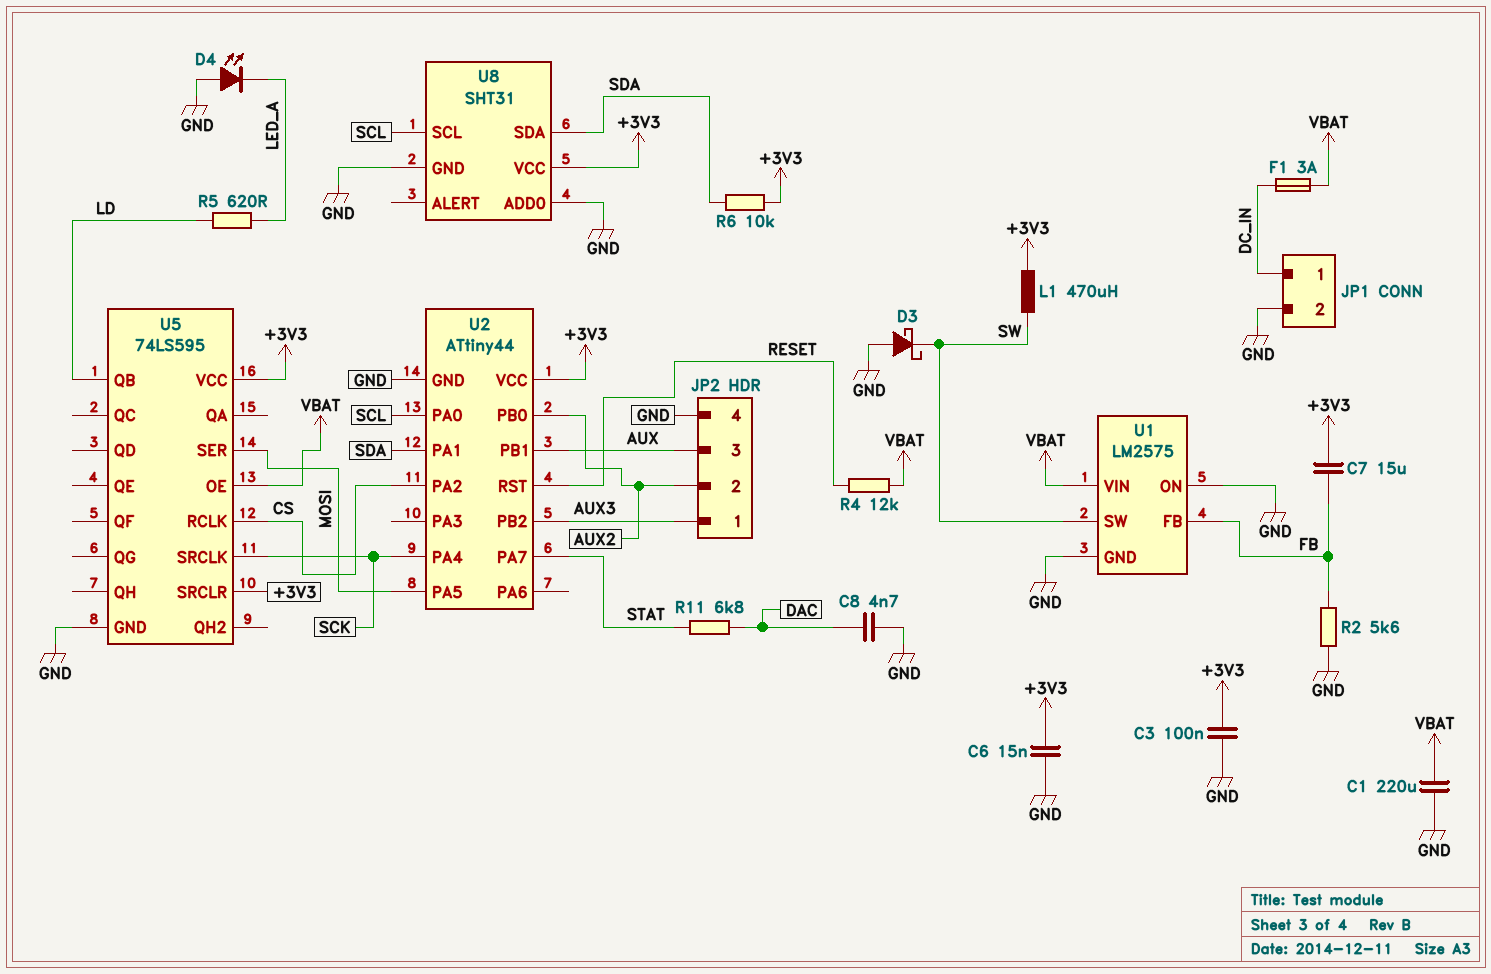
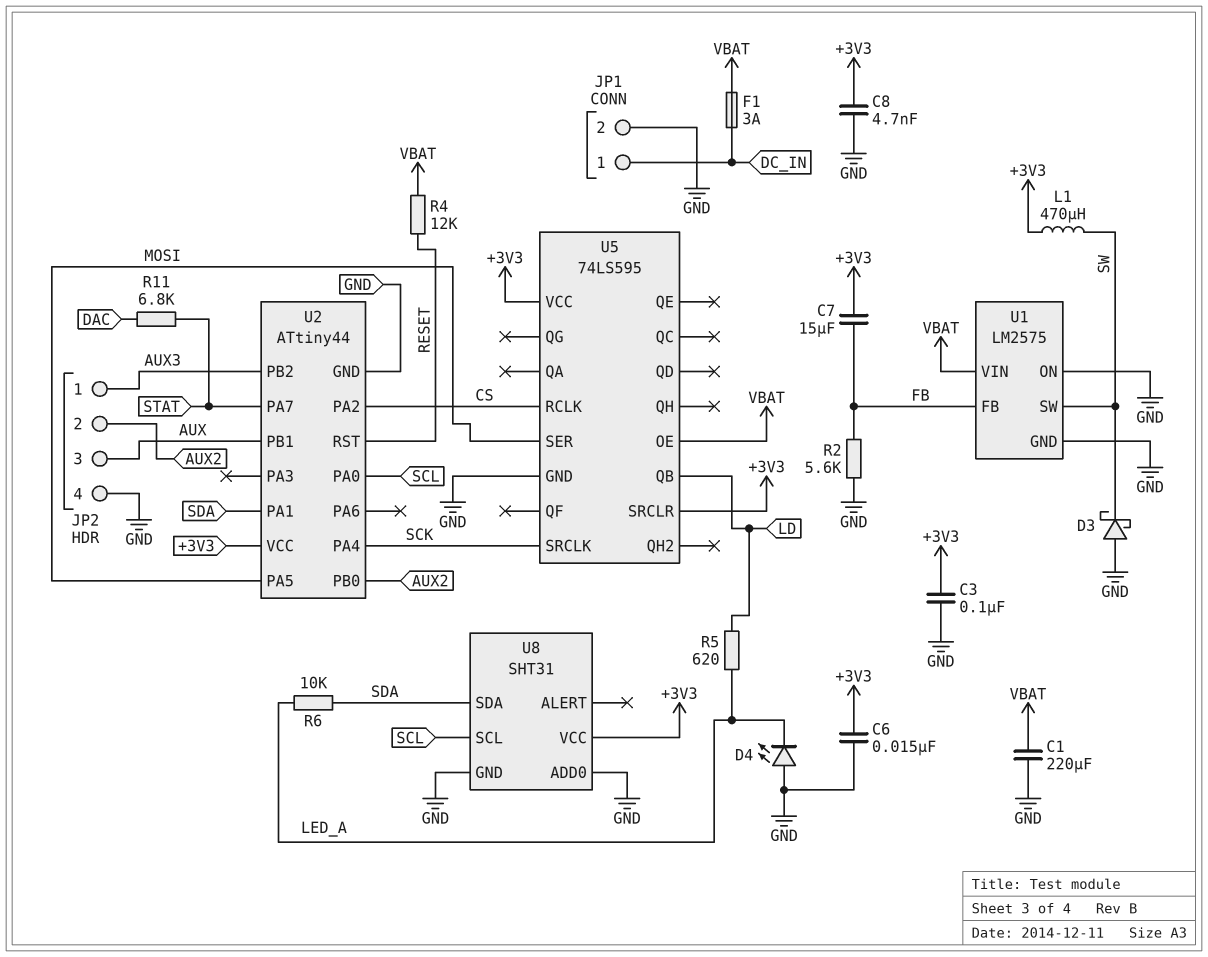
C8: 4.7nF (DAC, GND) -> 4.7nF (+3V3, GND)
R6: 10k (+3V3, SDA) -> 10k (LED_A, SDA)

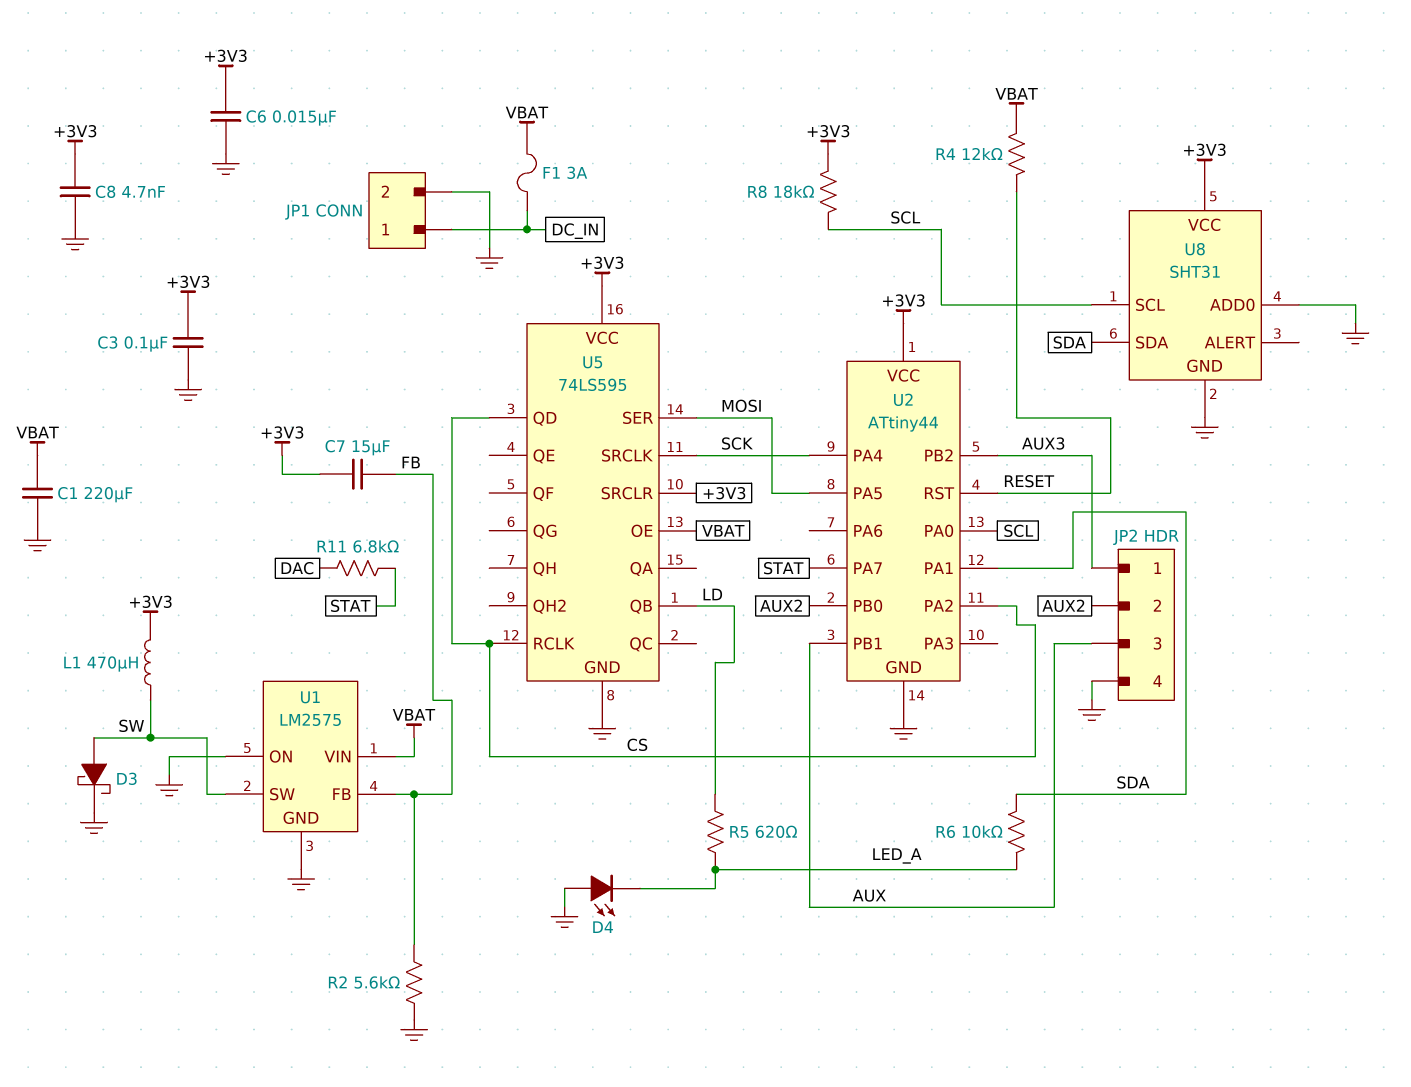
D3: schottky (A GND, K SW) -> schottky (A SW, K GND)
R8: none -> 18k (+3V3, SCL)
U5 pin QD: none -> CS

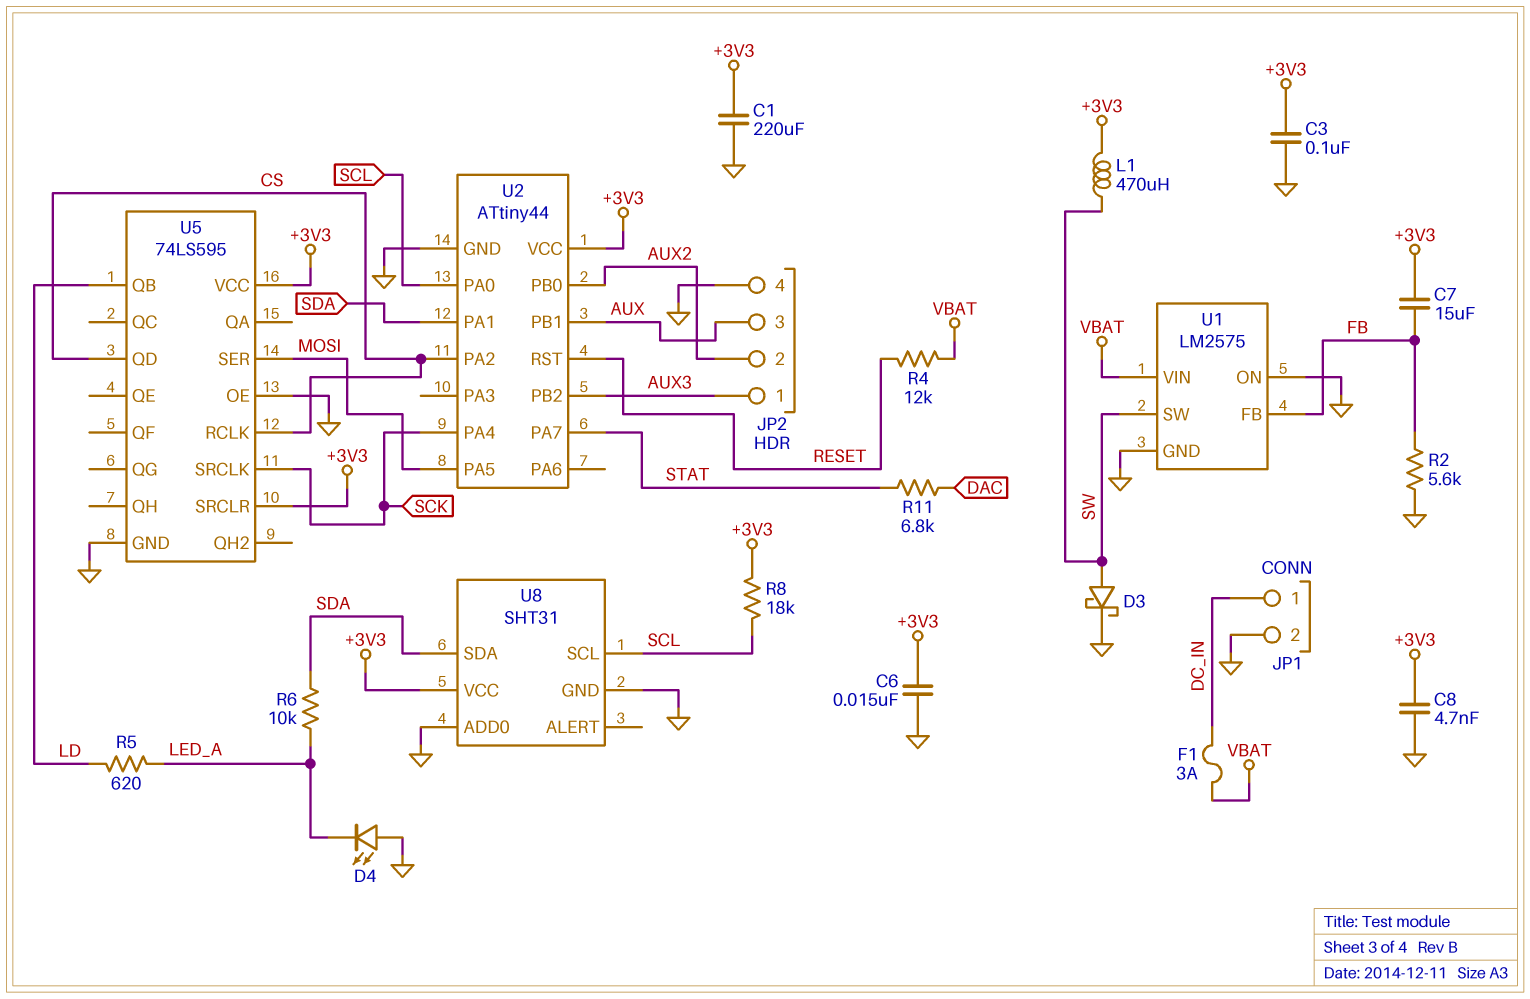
C1: 220uF (GND, VBAT) -> 220uF (+3V3, GND)
U5 pin OE: VBAT -> GND

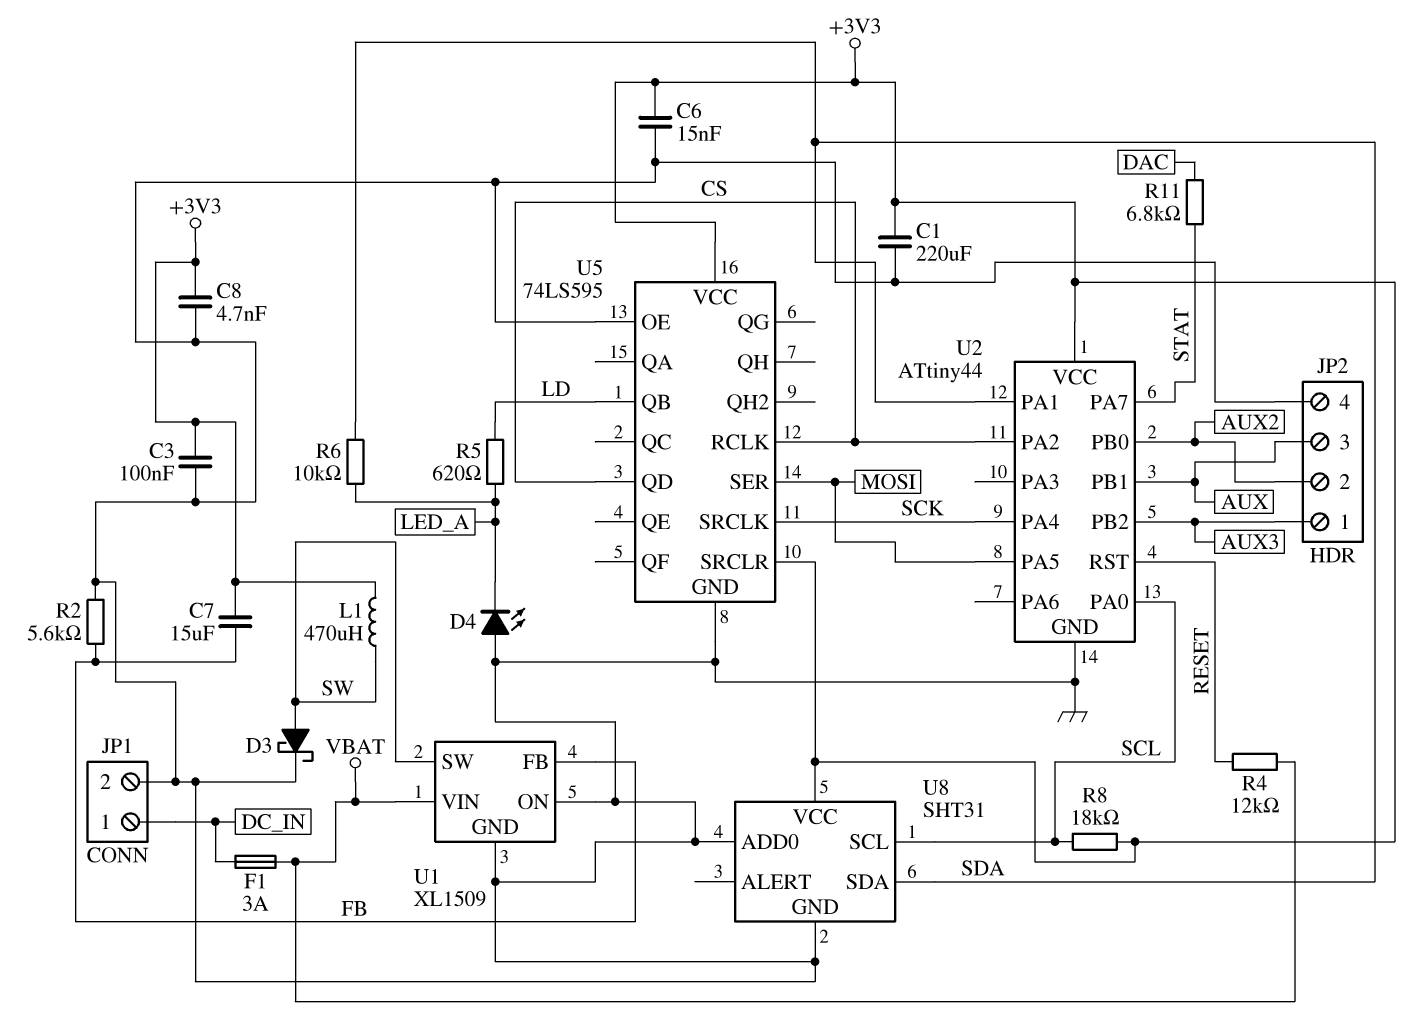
U1: LM2575 -> XL1509

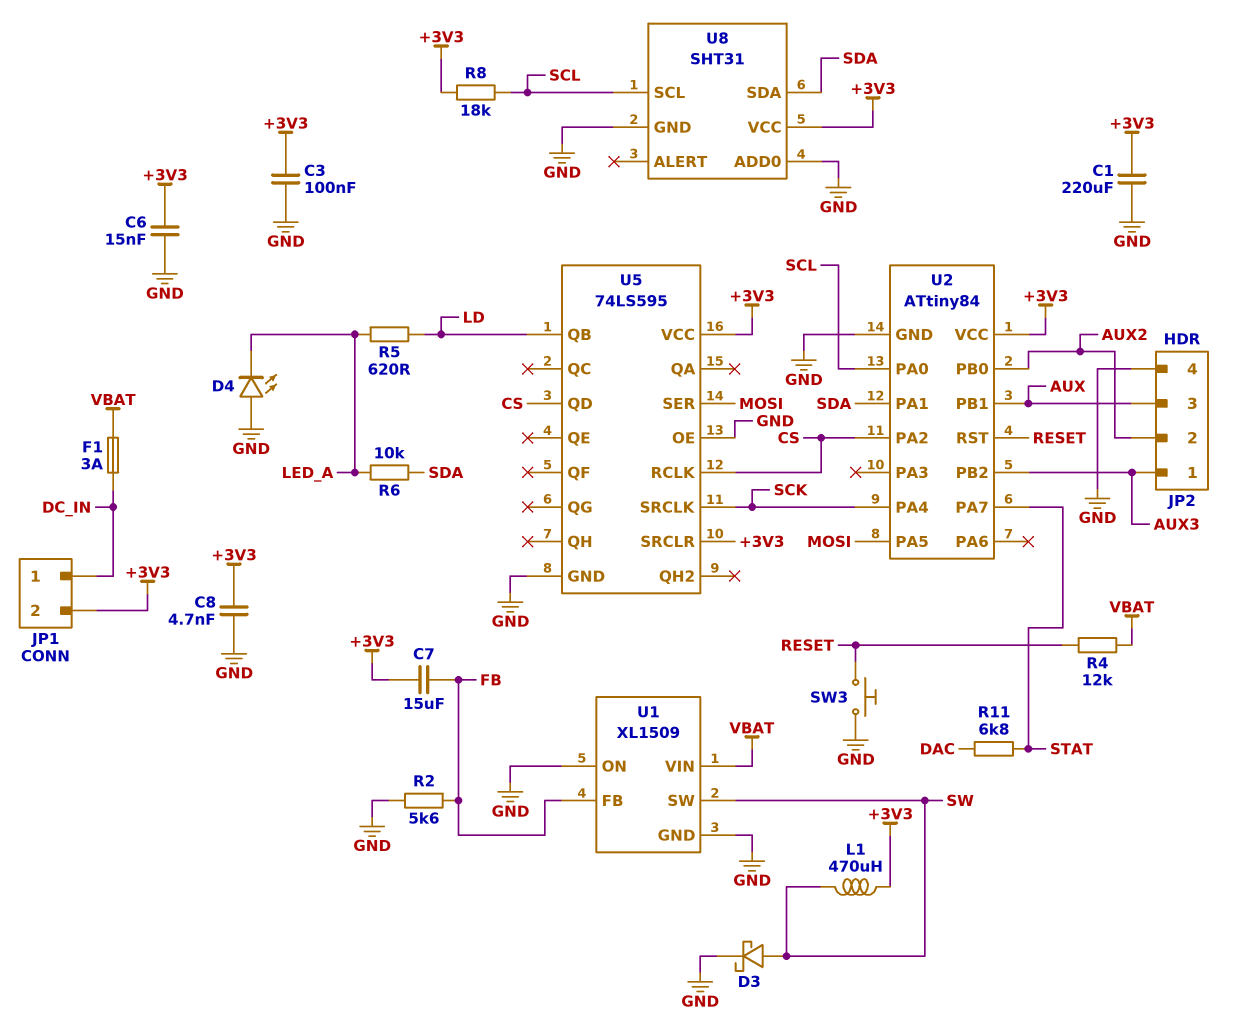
JP1 pin 2: GND -> +3V3
SW3: none -> button (GND, RESET)
U2: ATtiny44 -> ATtiny84

